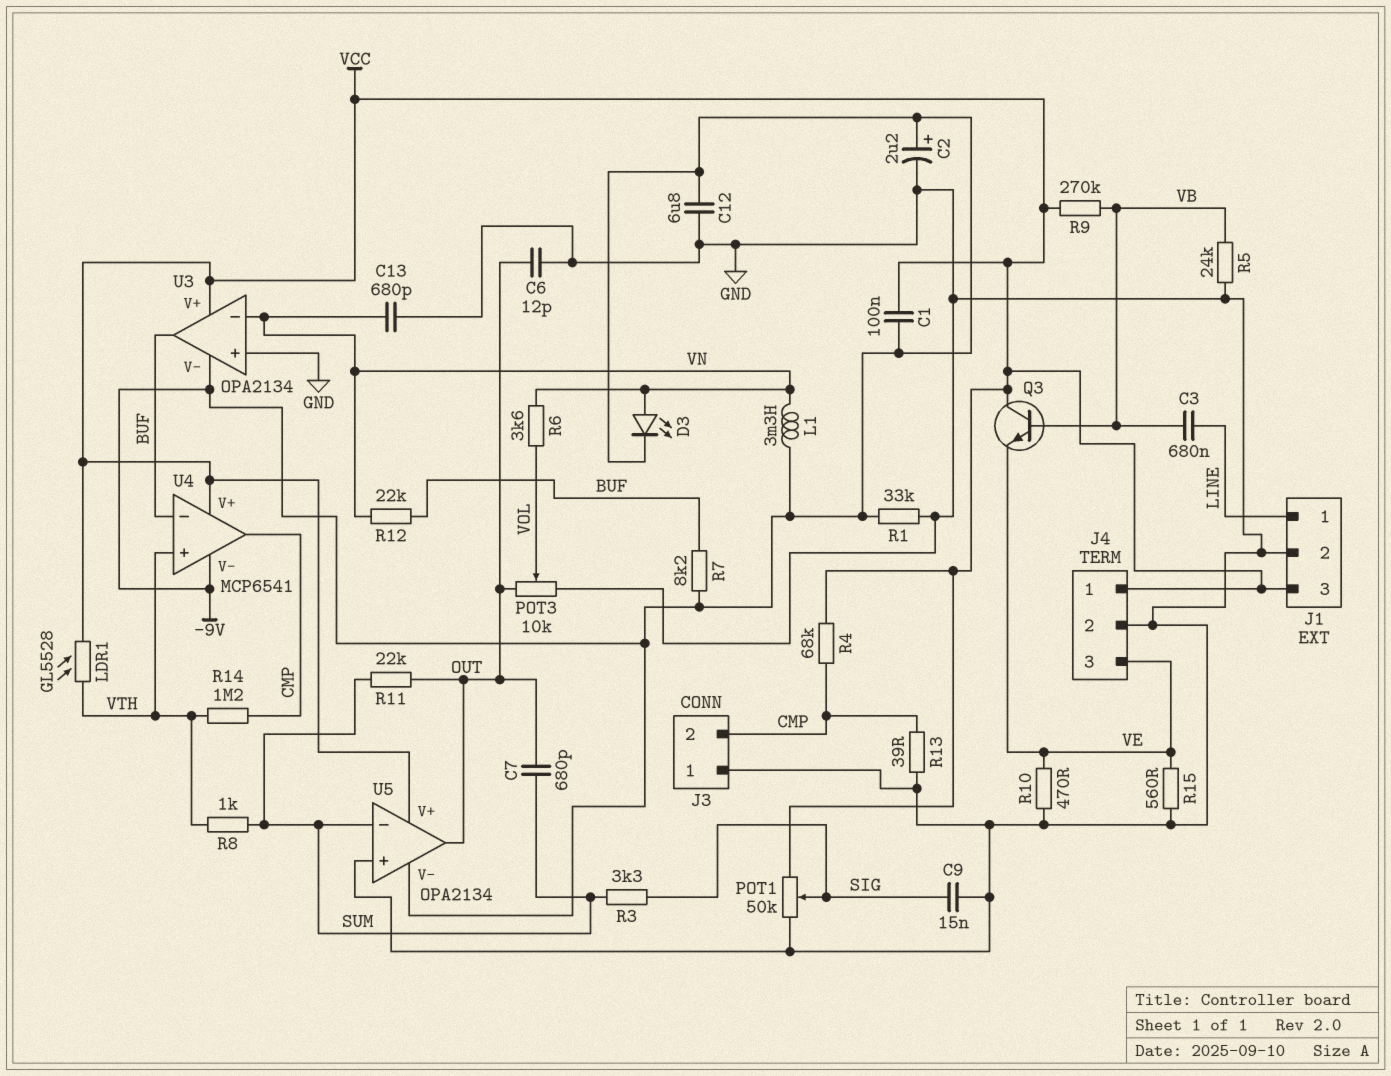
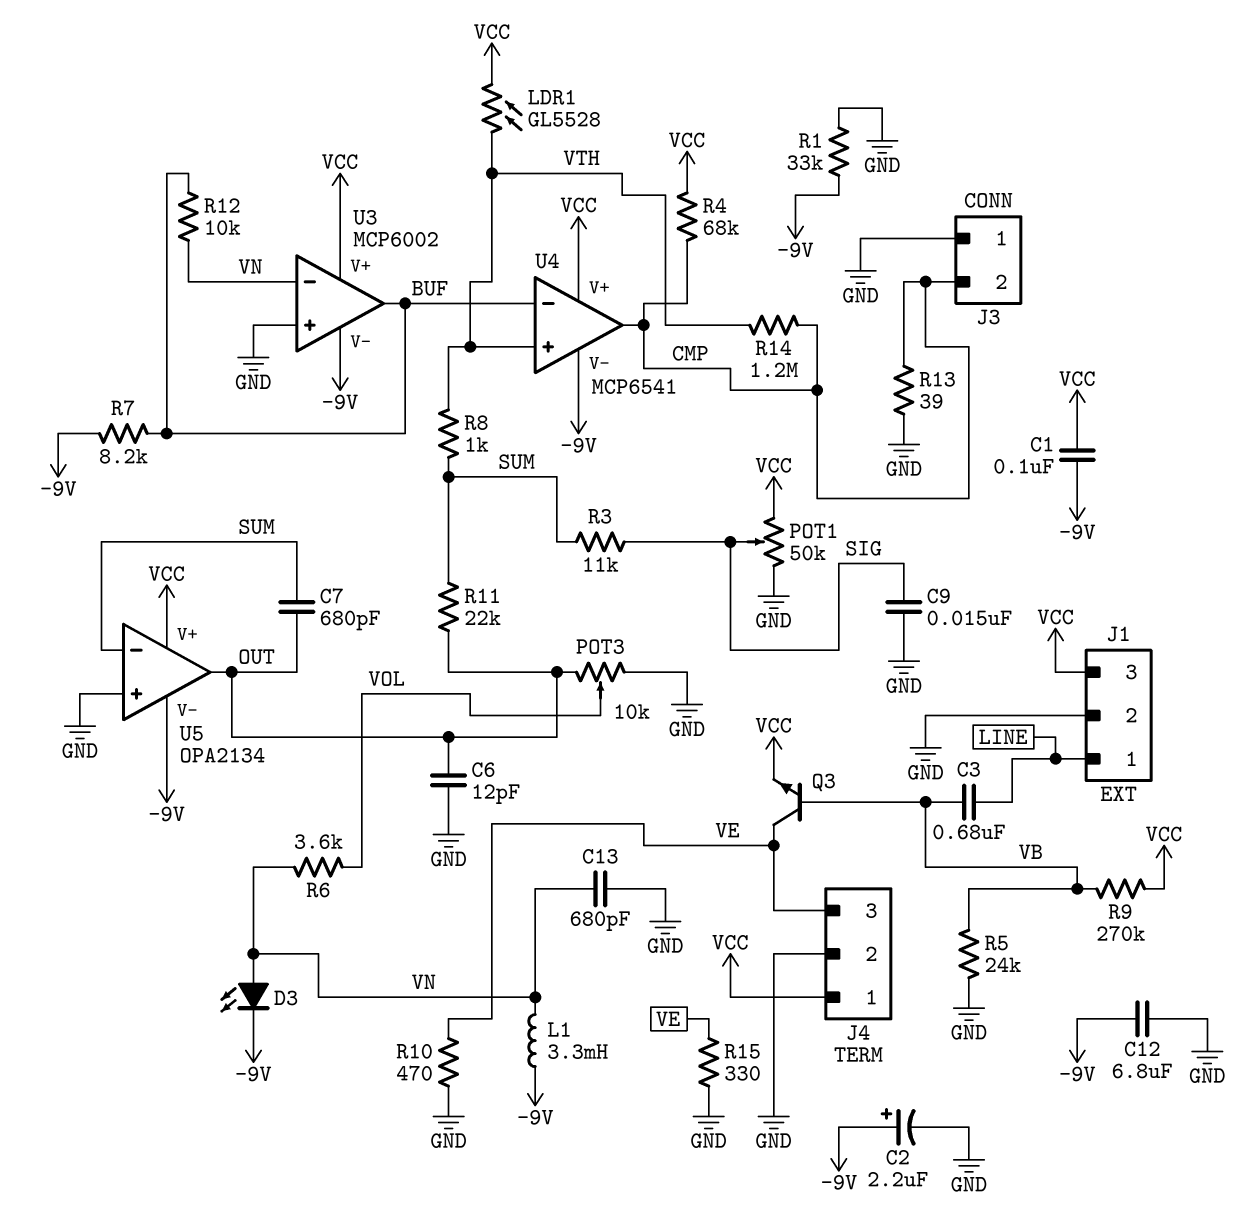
Q3: NPN (B VB, C VCC, E VE) -> NPN (B VB, C VE, E VCC)
R3: 3.3k (SIG, SUM) -> 11k (SIG, SUM)
R12: 22k (BUF, VN) -> 10k (BUF, VN)
R15: 560 (GND, VE) -> 330 (GND, VE)
U3: OPA2134 -> MCP6002

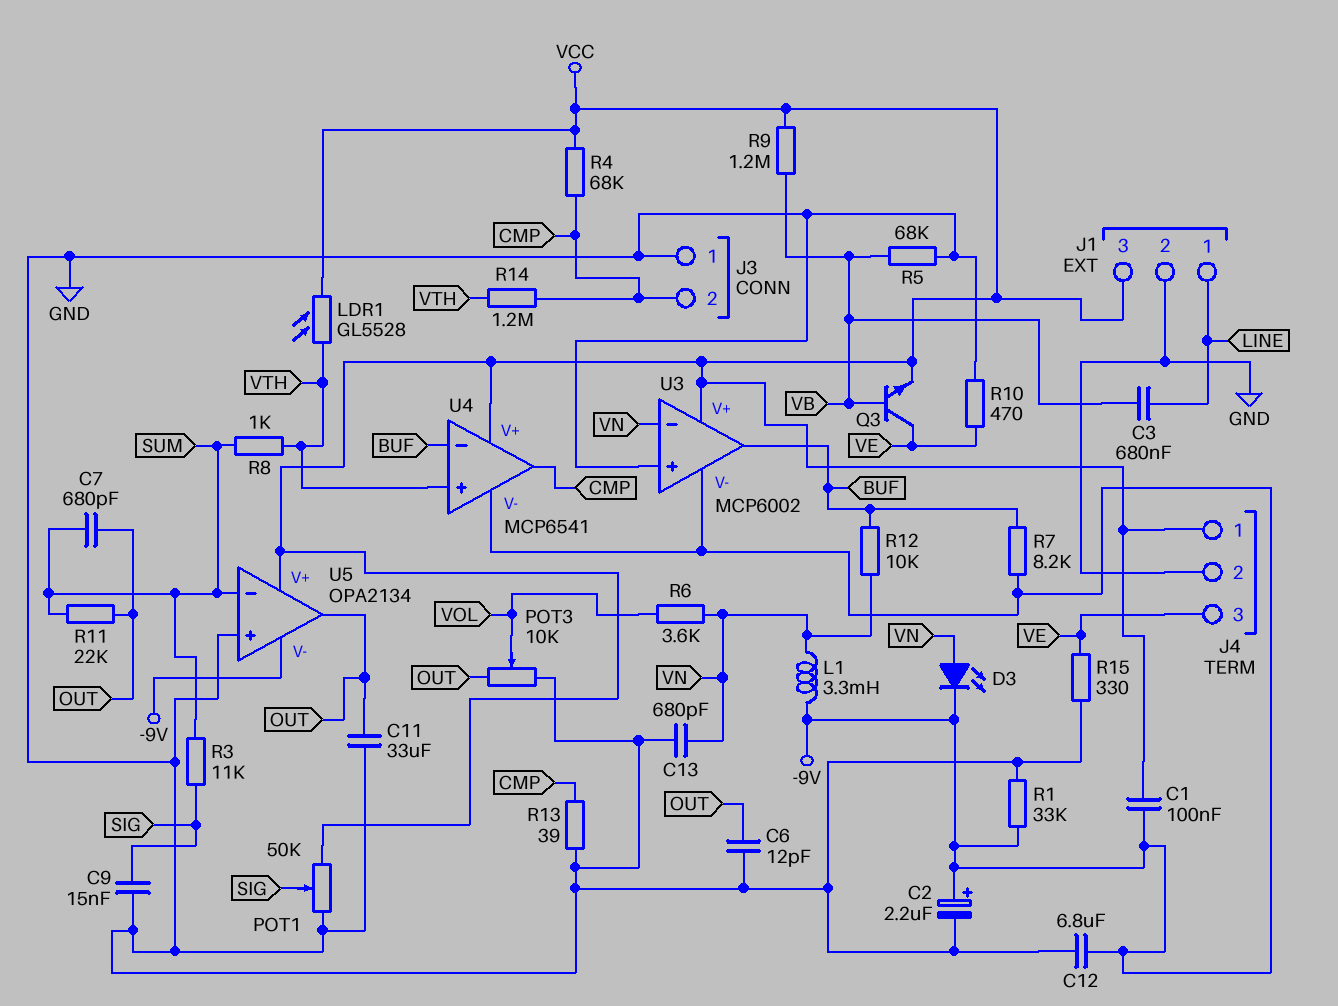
C11: none -> 33uF (GND, OUT)
R5: 24k (GND, VB) -> 68k (GND, VB)
R9: 270k (VB, VCC) -> 1.2M (VB, VCC)

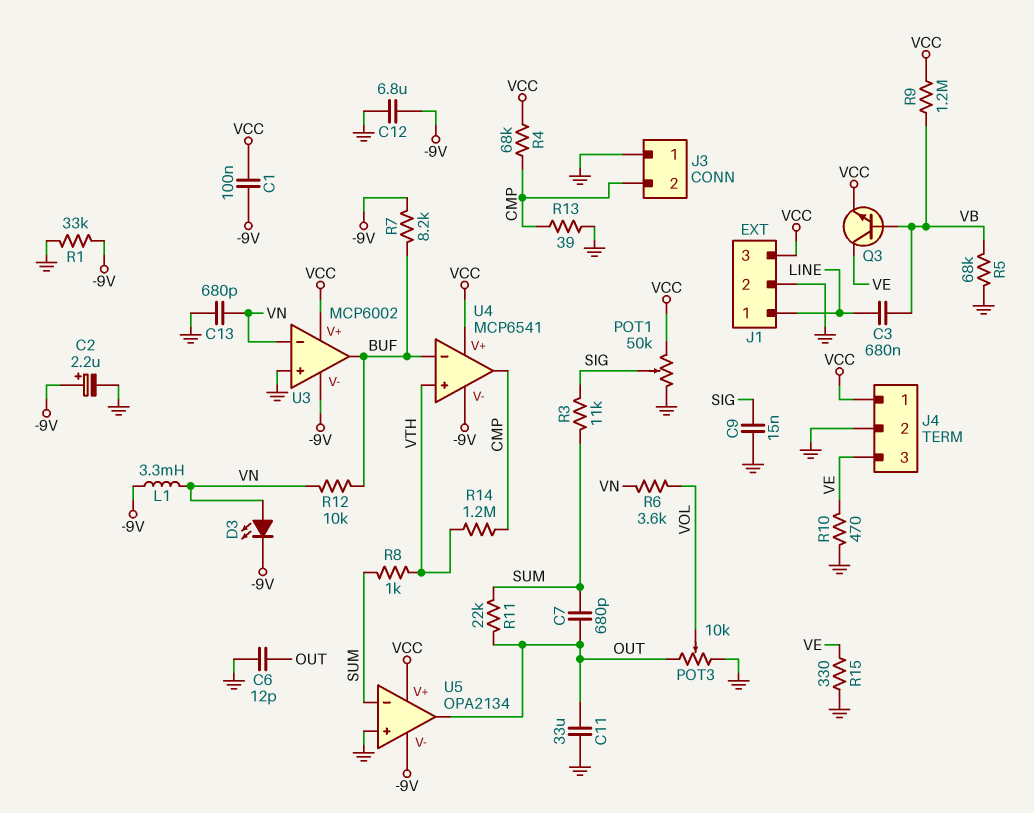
LDR1: GL5528 (VCC, VTH) -> none

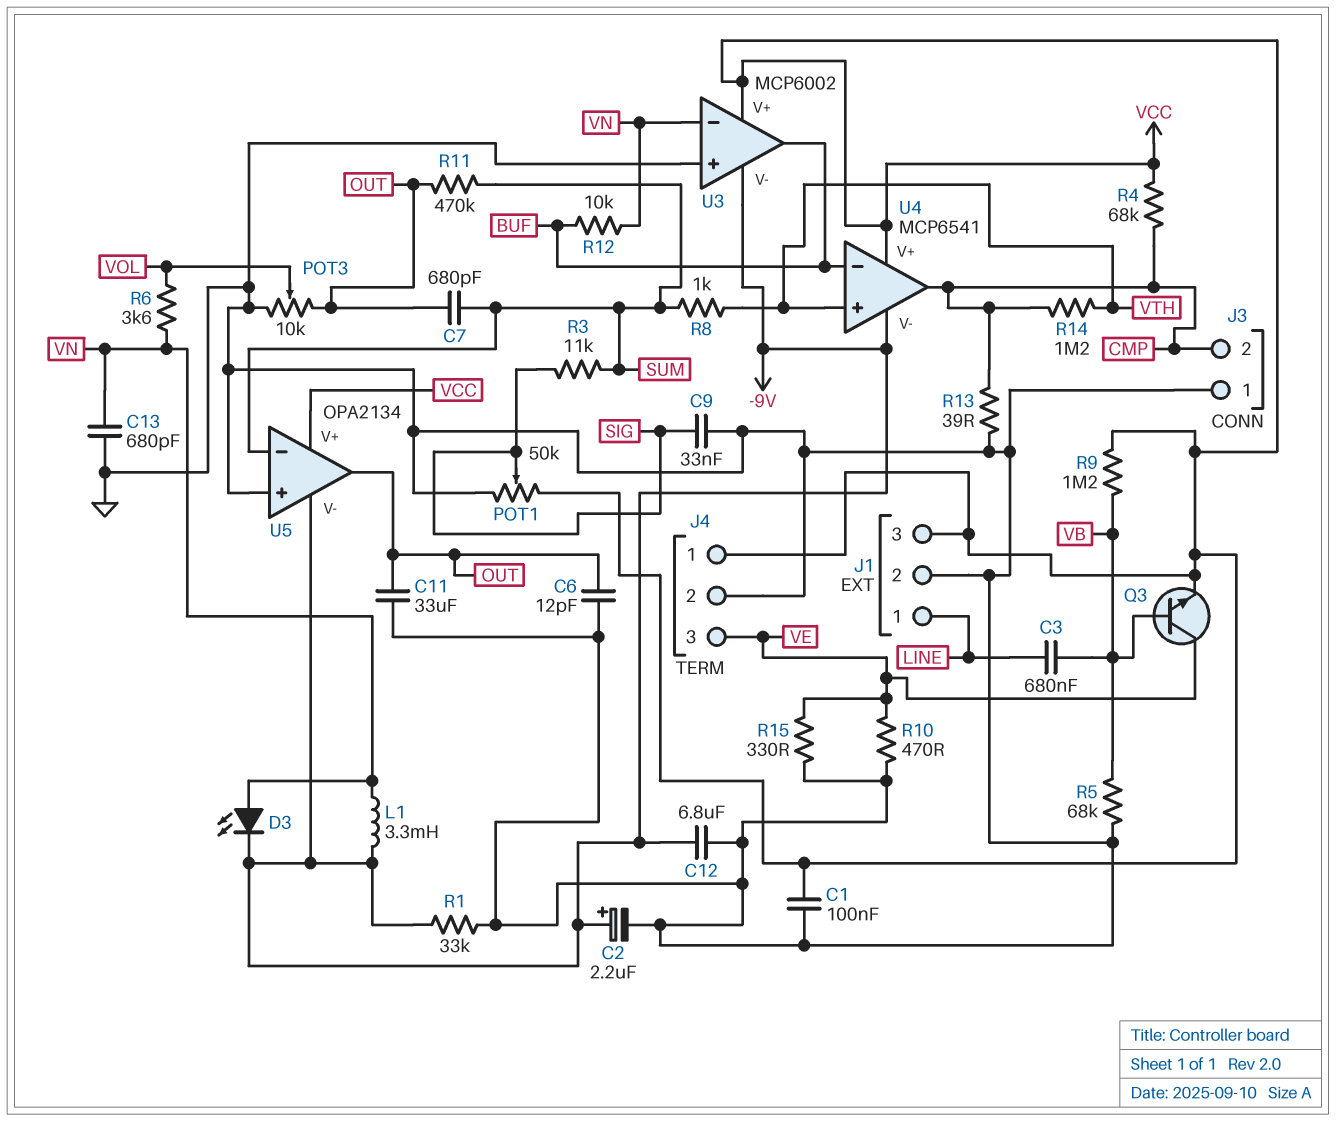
C1: 100nF (-9V, VCC) -> 100nF (GND, VCC)
C9: 15nF (GND, SIG) -> 33nF (GND, SIG)
R7: 8.2k (-9V, BUF) -> none
R11: 22k (OUT, SUM) -> 470k (OUT, SUM)

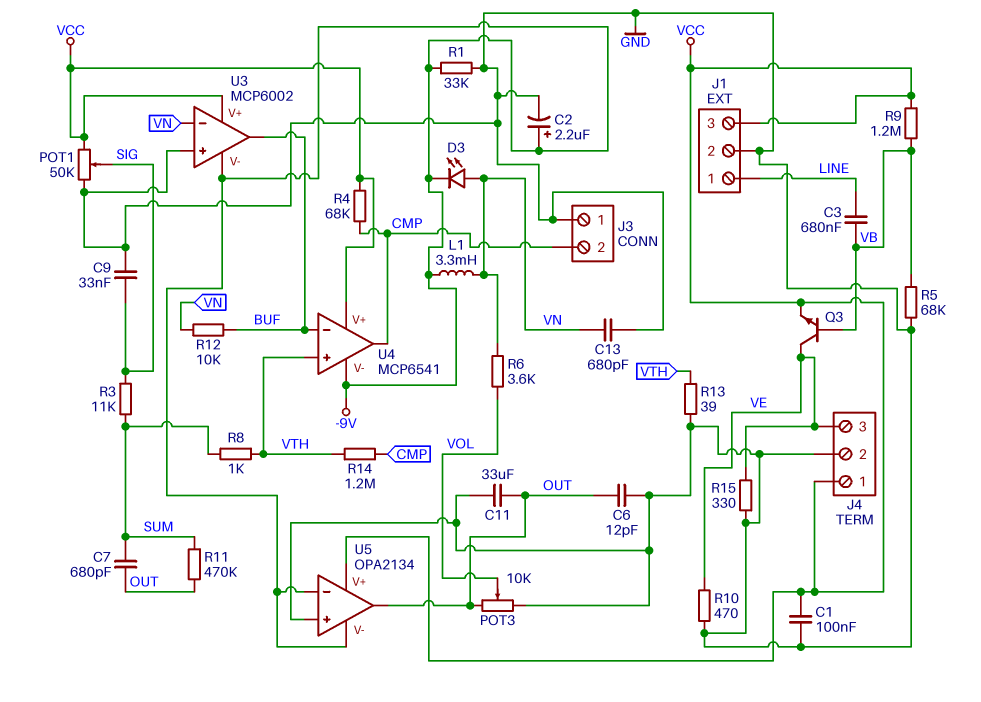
C12: 6.8uF (-9V, GND) -> none
R13: 39 (CMP, GND) -> 39 (GND, VTH)
U5 pin in-: SUM -> -9V

